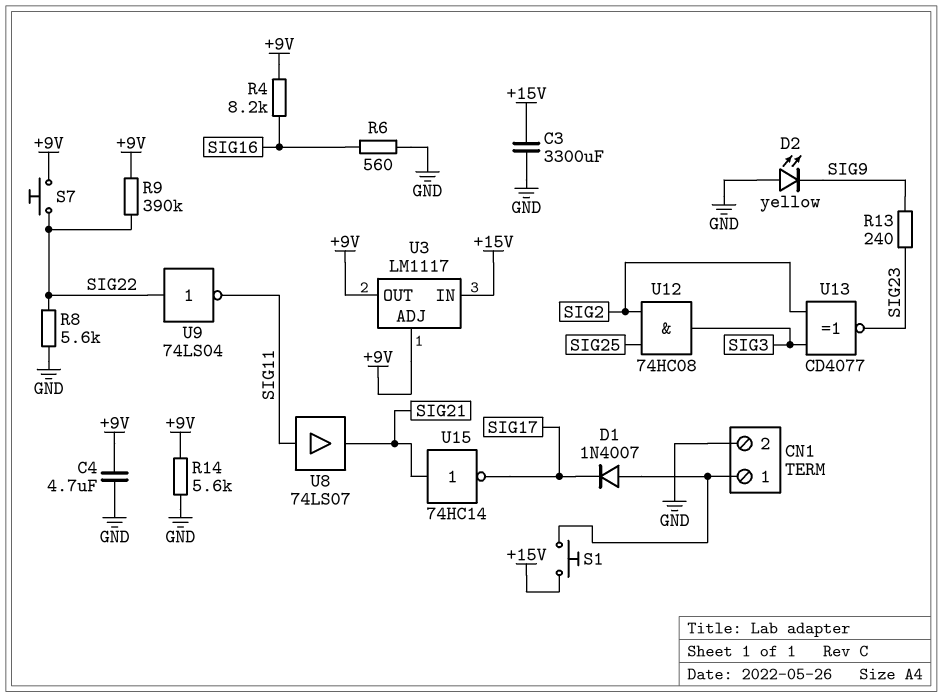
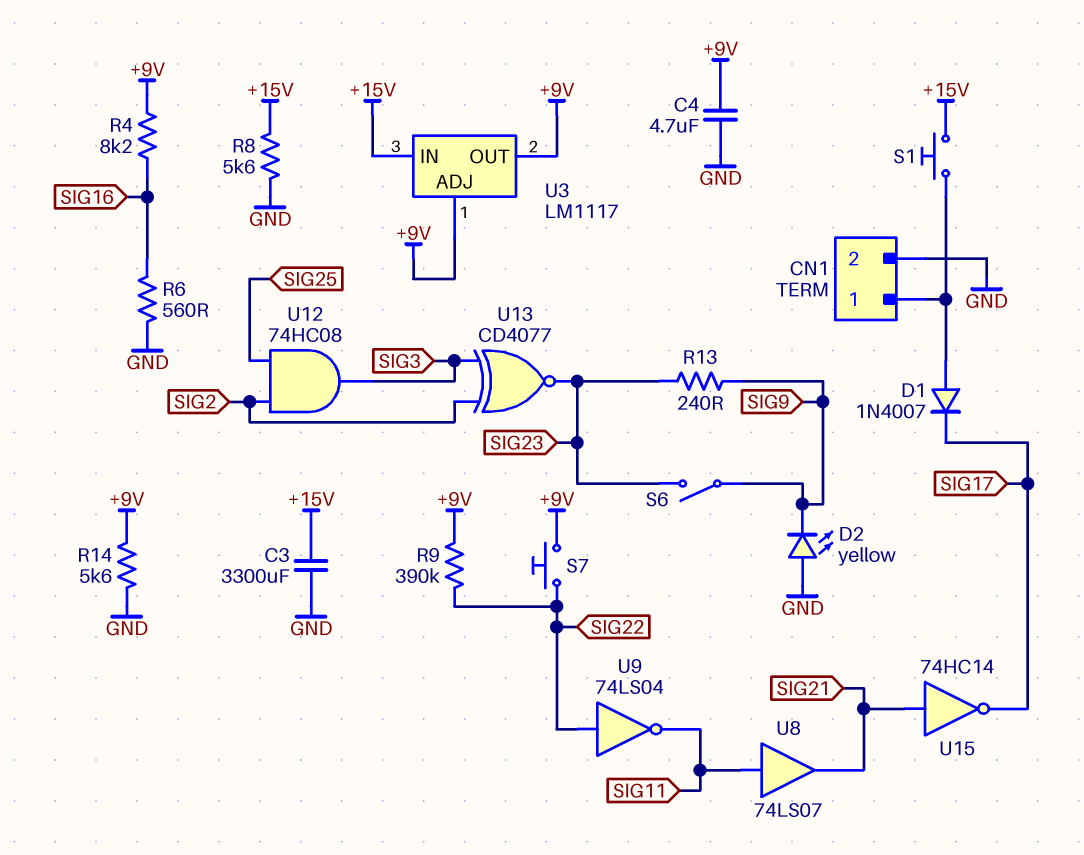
R8: 5.6k (GND, SIG22) -> 5.6k (+15V, GND)
S6: none -> switch (SIG9, SIG23)

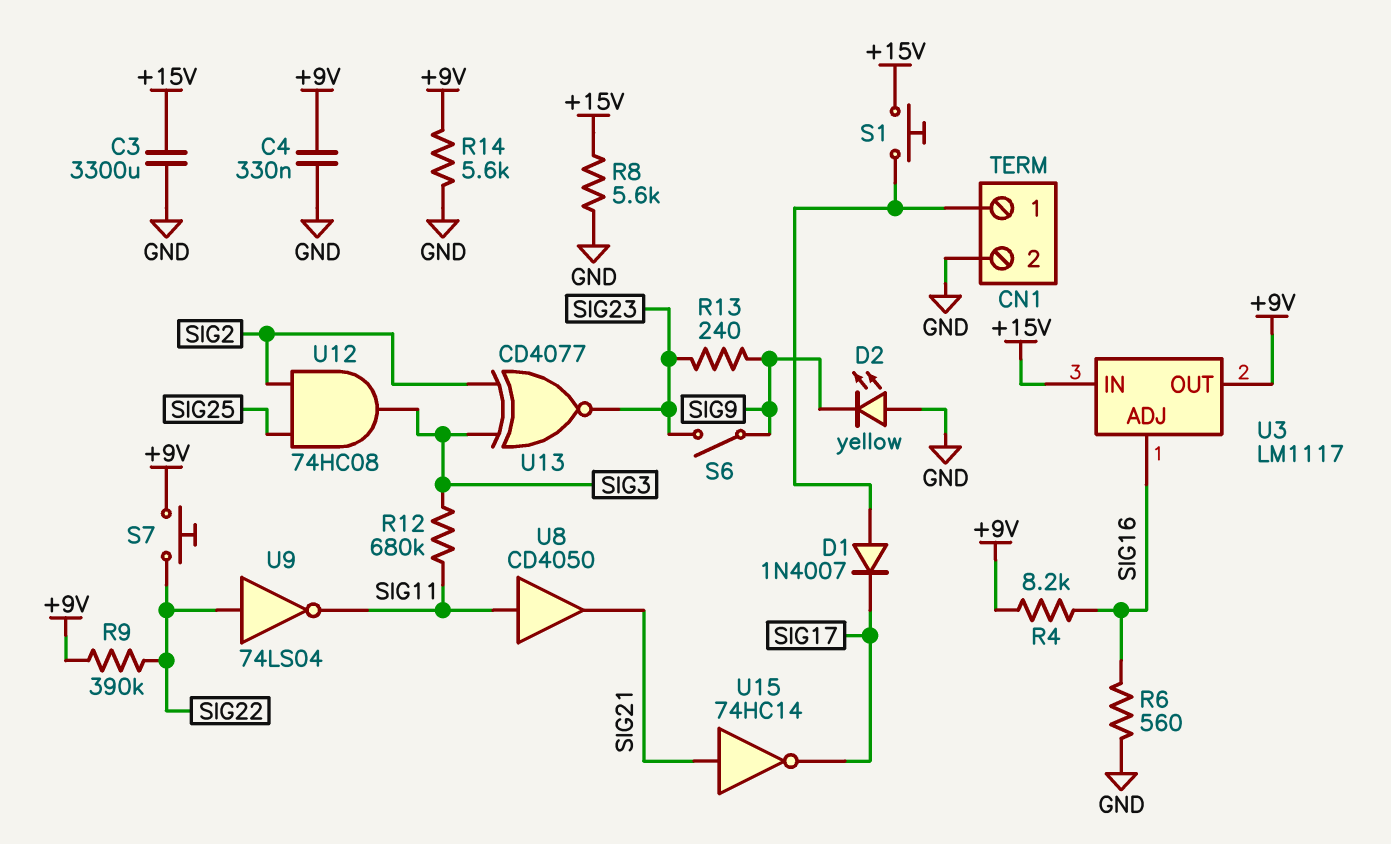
C4: 4.7uF (+9V, GND) -> 330nF (+9V, GND)
R12: none -> 680k (SIG3, SIG11)
U3 pin ADJ: +9V -> SIG16
U8: buffer 74LS07 (in SIG11, out SIG21) -> buffer CD4050 (in SIG11, out SIG21)

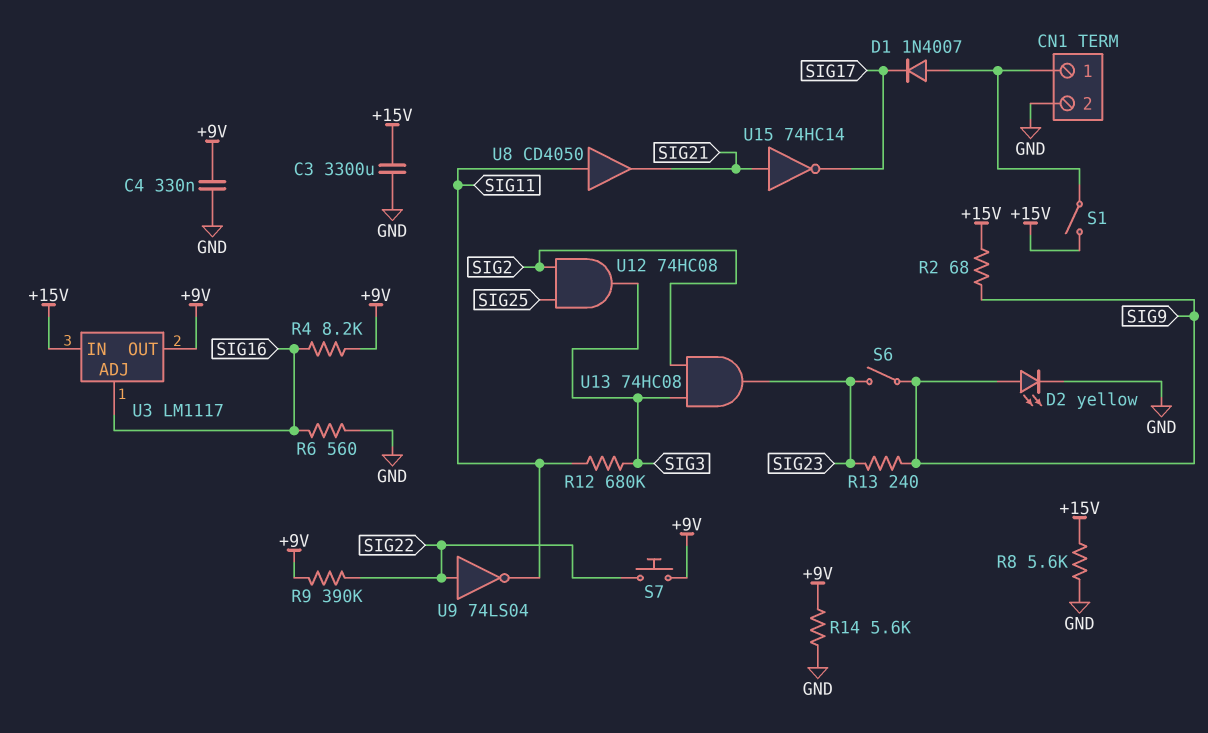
D2: LED yellow (A GND, K SIG9) -> LED yellow (A SIG9, K GND)
R2: none -> 68 (+15V, SIG9)
S1: button (+15V, CN1/1) -> switch (+15V, CN1/1)
U13: XNOR CD4077 (in SIG2, in SIG3, out SIG23) -> AND 74HC08 (in SIG2, in SIG3, out SIG23)

